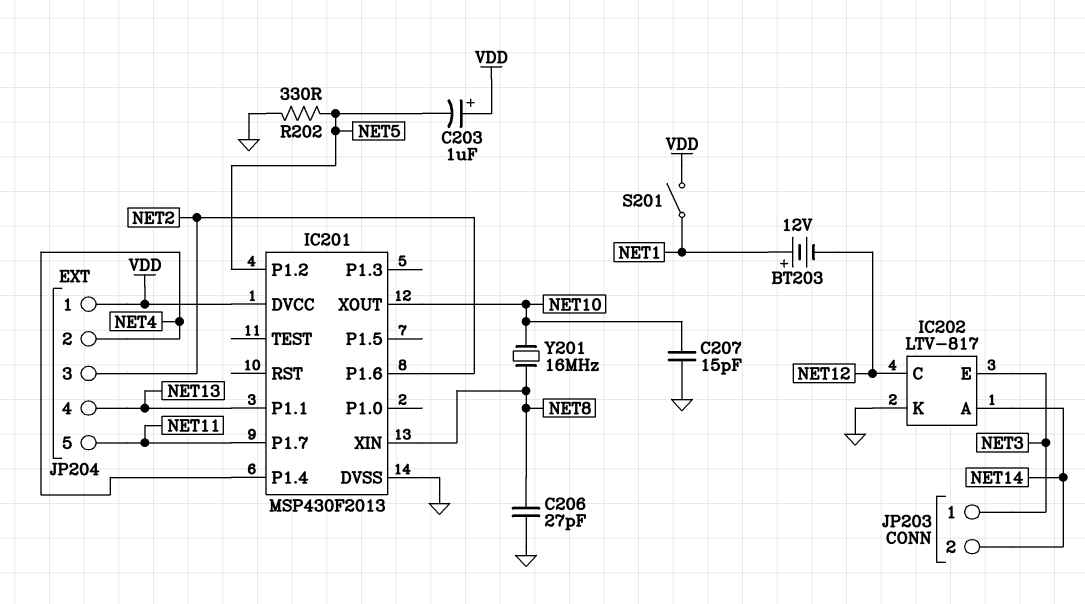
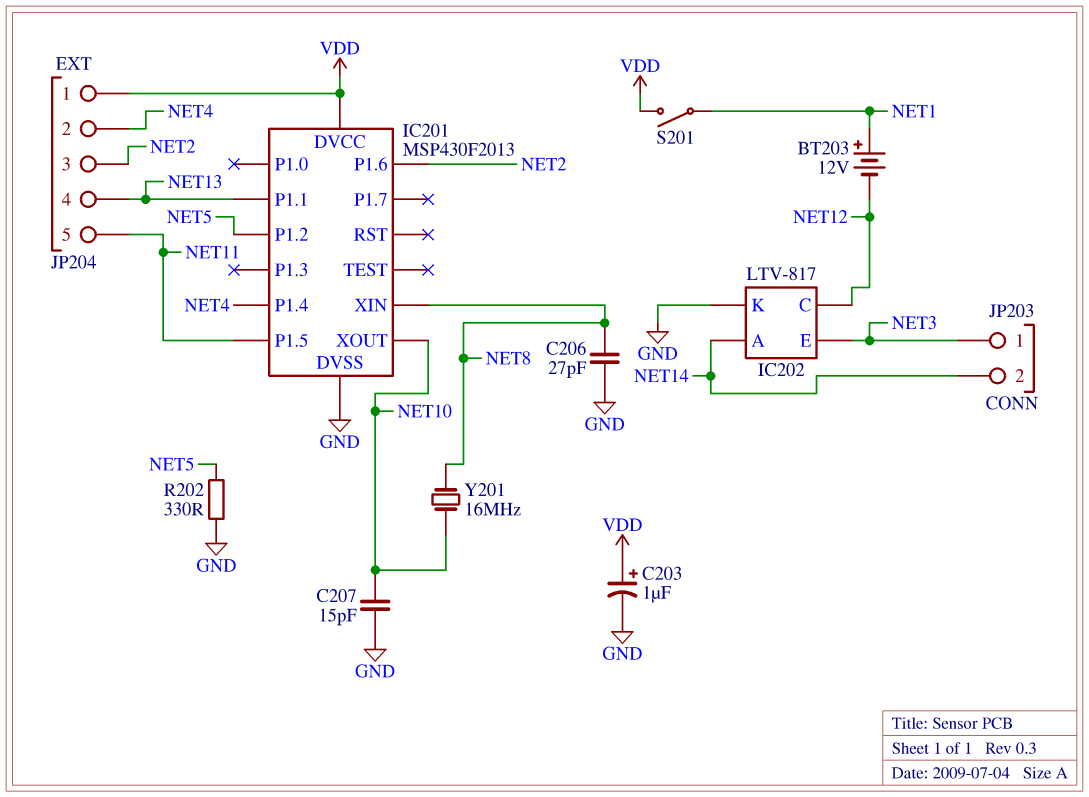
C203: 1uF (plus VDD, minus NET5) -> 1uF (plus VDD, minus GND)
IC201 pin P1.5: none -> NET11
IC201 pin P1.7: NET11 -> none

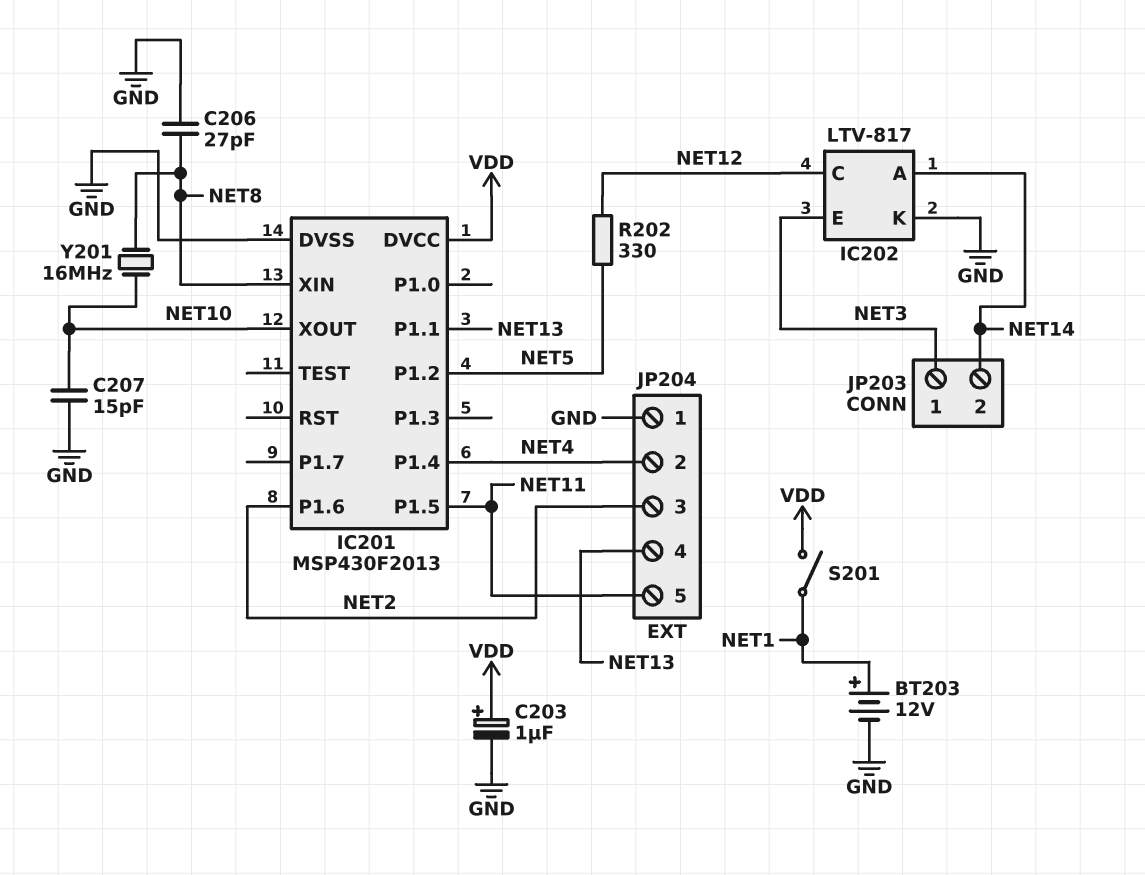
BT203: 12V (plus NET1, minus NET12) -> 12V (plus NET1, minus GND)
JP204 pin 1: VDD -> GND
R202: 330 (GND, NET5) -> 330 (NET5, NET12)

